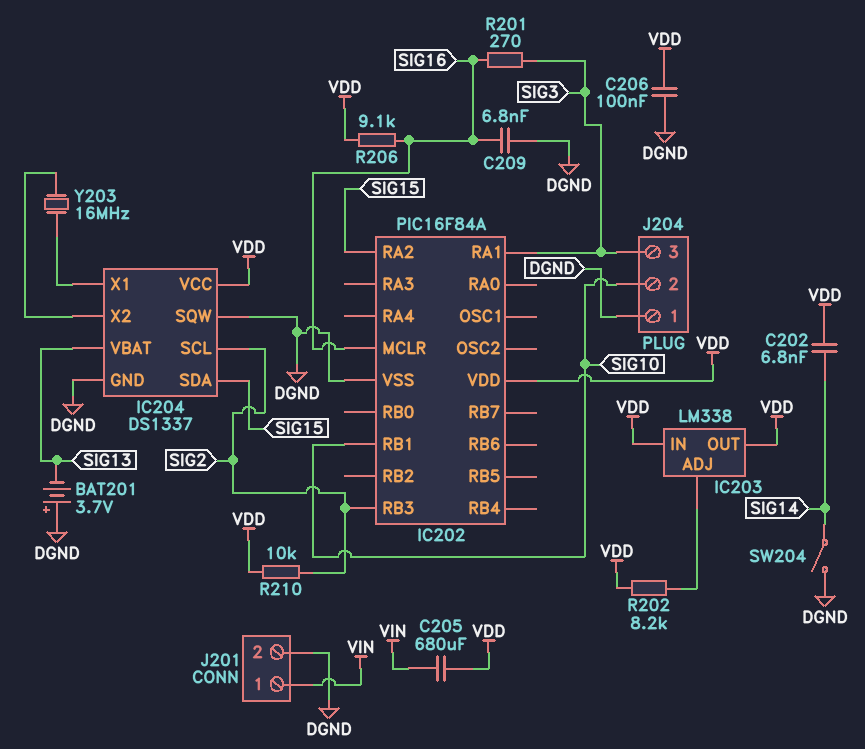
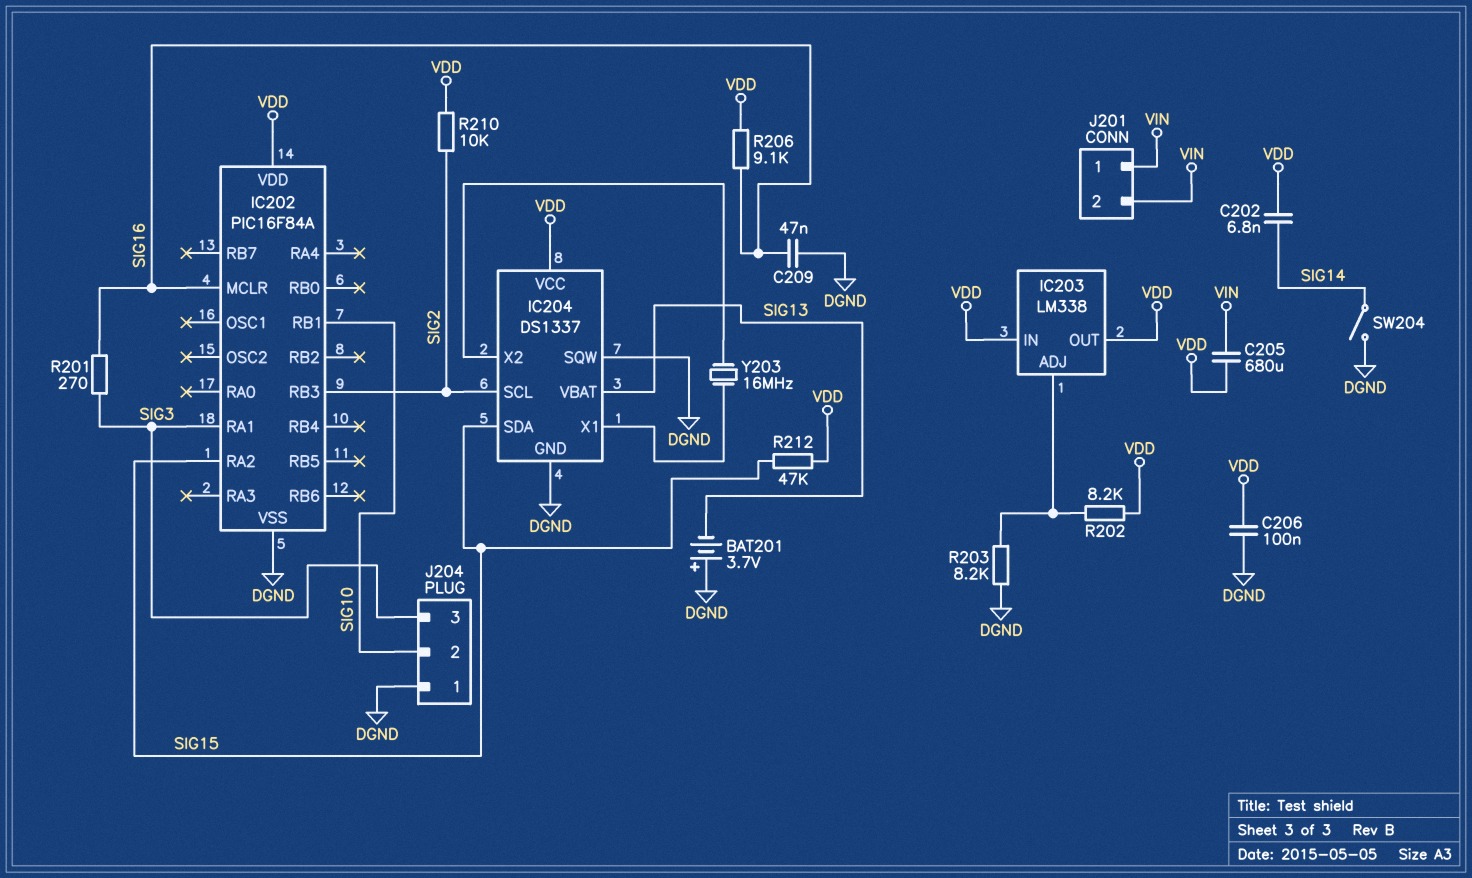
C209: 6.8nF (DGND, SIG16) -> 47nF (DGND, SIG16)
J201 pin 2: DGND -> VIN
R203: none -> 8.2k (DGND, IC203/ADJ)
R212: none -> 47k (SIG15, VDD)

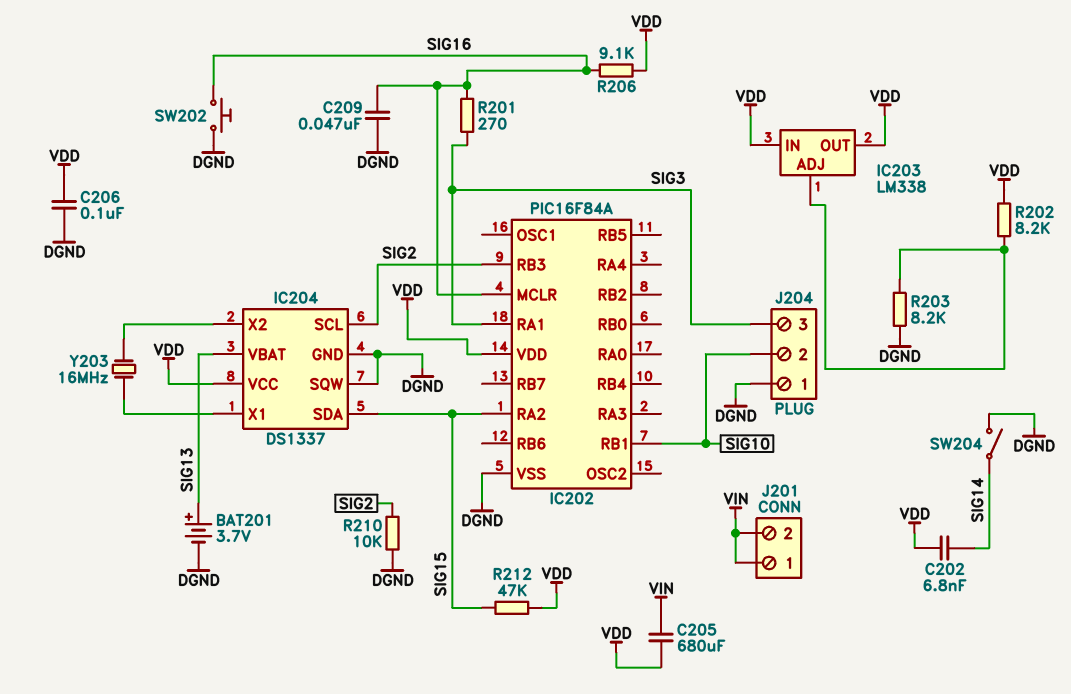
BAT201: 3.7V (plus DGND, minus SIG13) -> 3.7V (plus SIG13, minus DGND)
R210: 10k (SIG2, VDD) -> 10k (DGND, SIG2)
SW202: none -> button (DGND, SIG16)

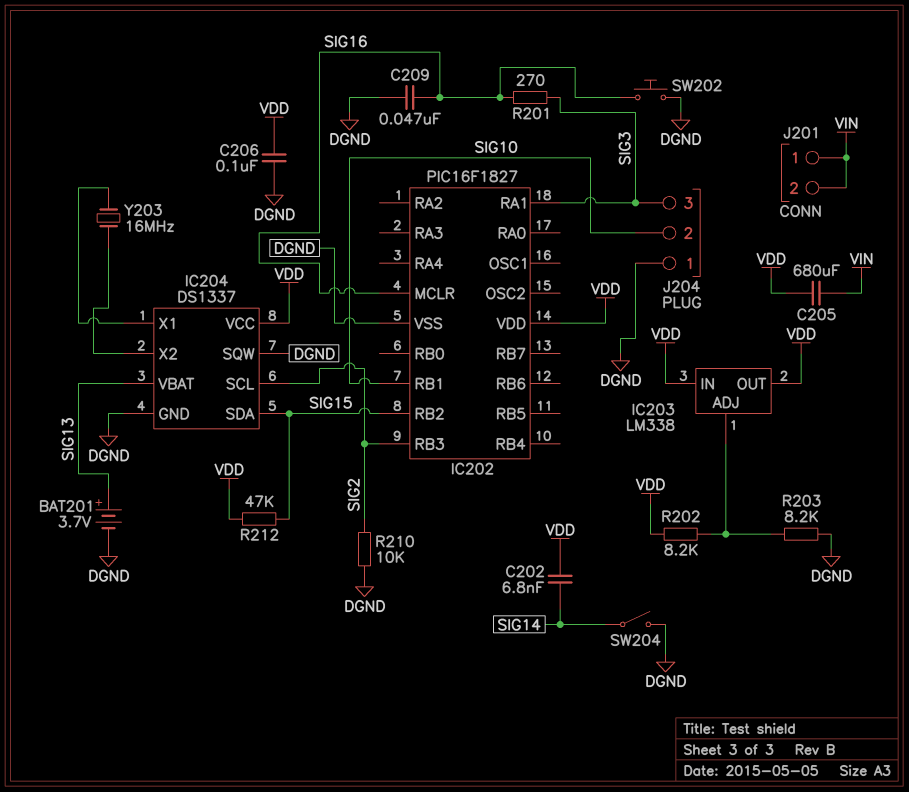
IC202: PIC16F84A -> PIC16F1827
IC202 pin RA2: SIG15 -> none
IC202 pin RB2: none -> SIG15
R206: 9.1k (SIG16, VDD) -> none

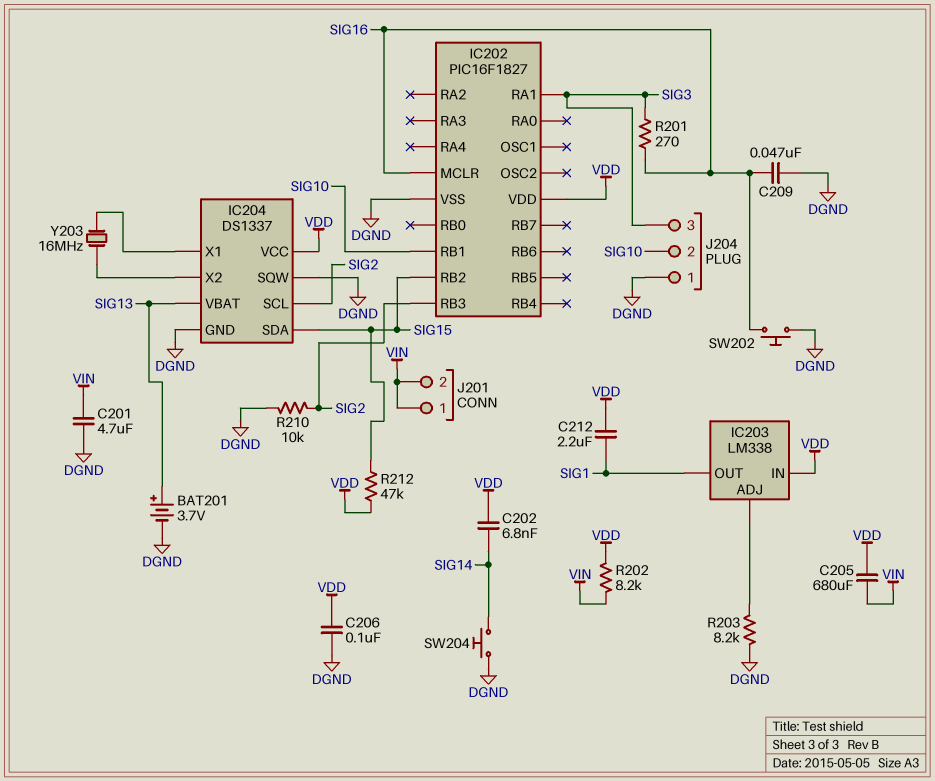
C201: none -> 4.7uF (DGND, VIN)
C212: none -> 2.2uF (SIG1, VDD)
IC203 pin OUT: VDD -> SIG1
R202: 8.2k (IC203/ADJ, VDD) -> 8.2k (VDD, VIN)
SW204: switch (DGND, SIG14) -> button (DGND, SIG14)

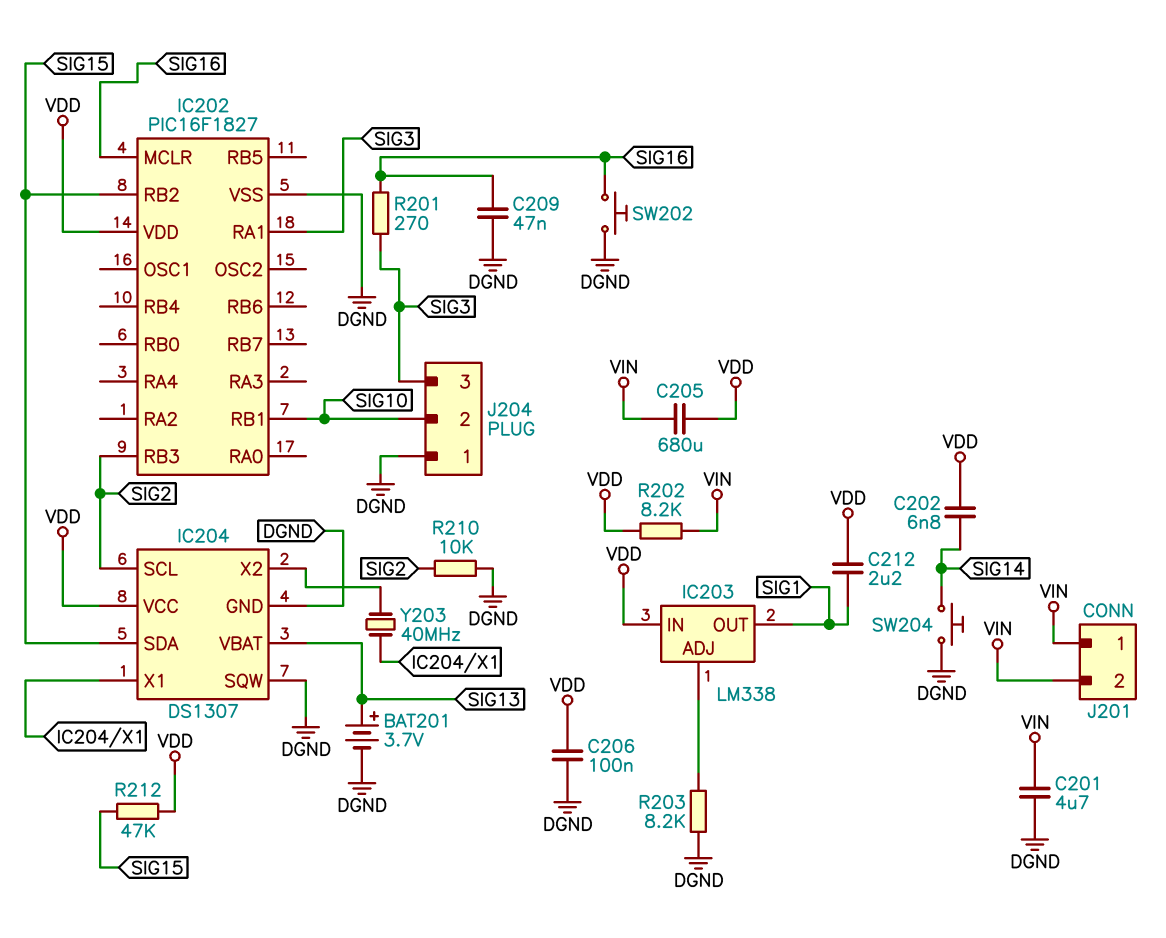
IC204: DS1337 -> DS1307
Y203: 16MHz (IC204/X1, IC204/X2) -> 40MHz (IC204/X1, IC204/X2)

